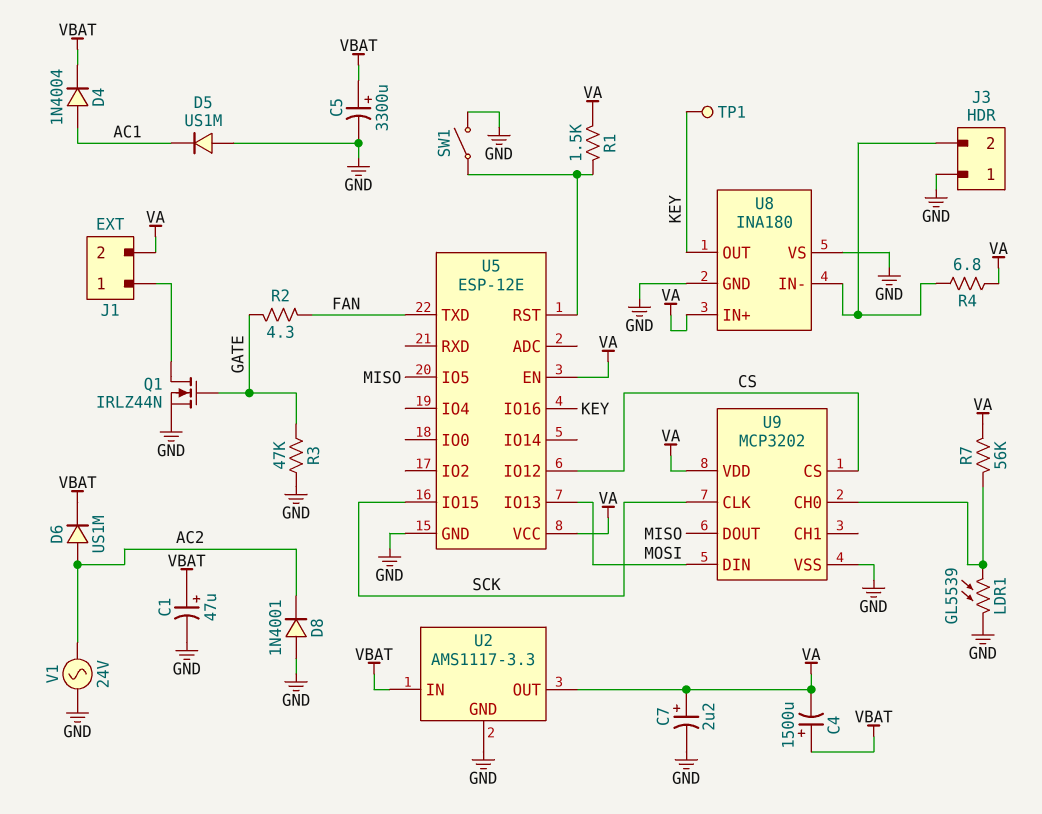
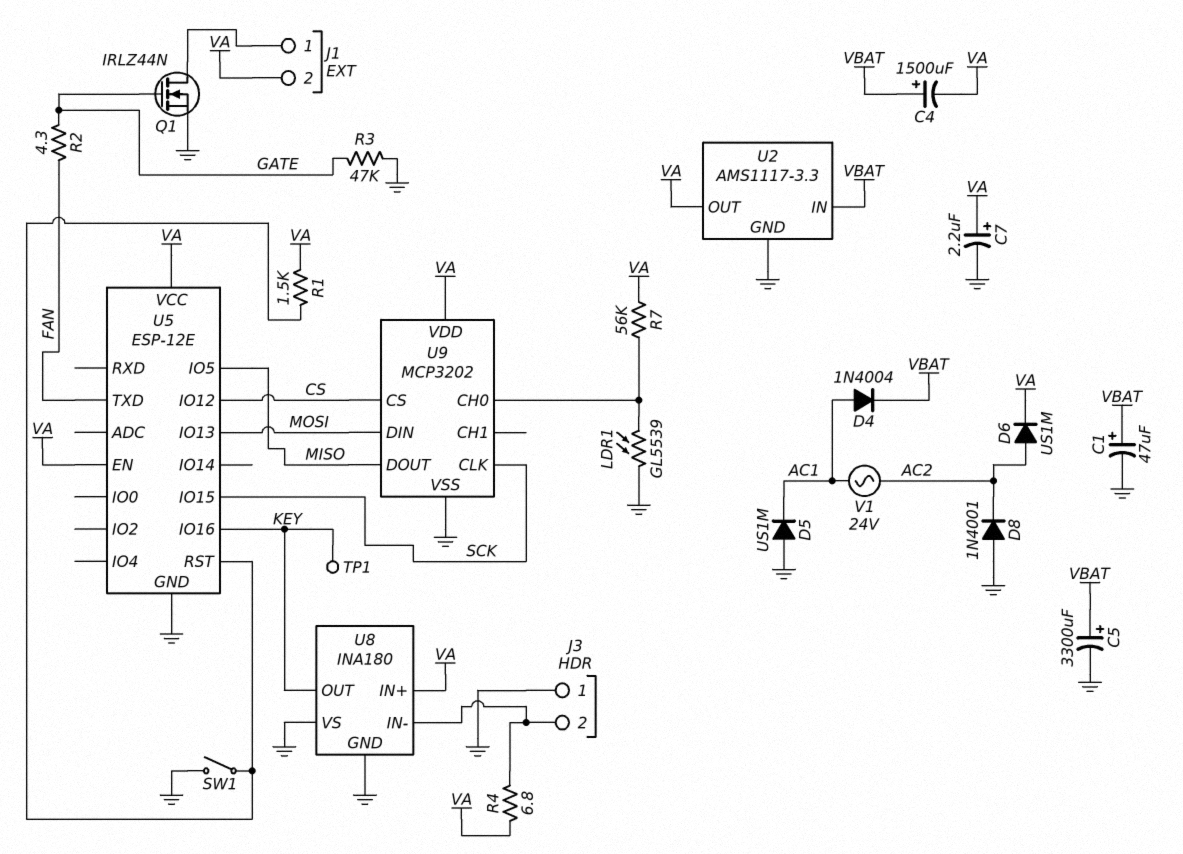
D6: diode US1M (A AC2, K VBAT) -> diode US1M (A AC2, K VA)
V1: AC 24V (AC2, GND) -> AC 24V (AC1, AC2)

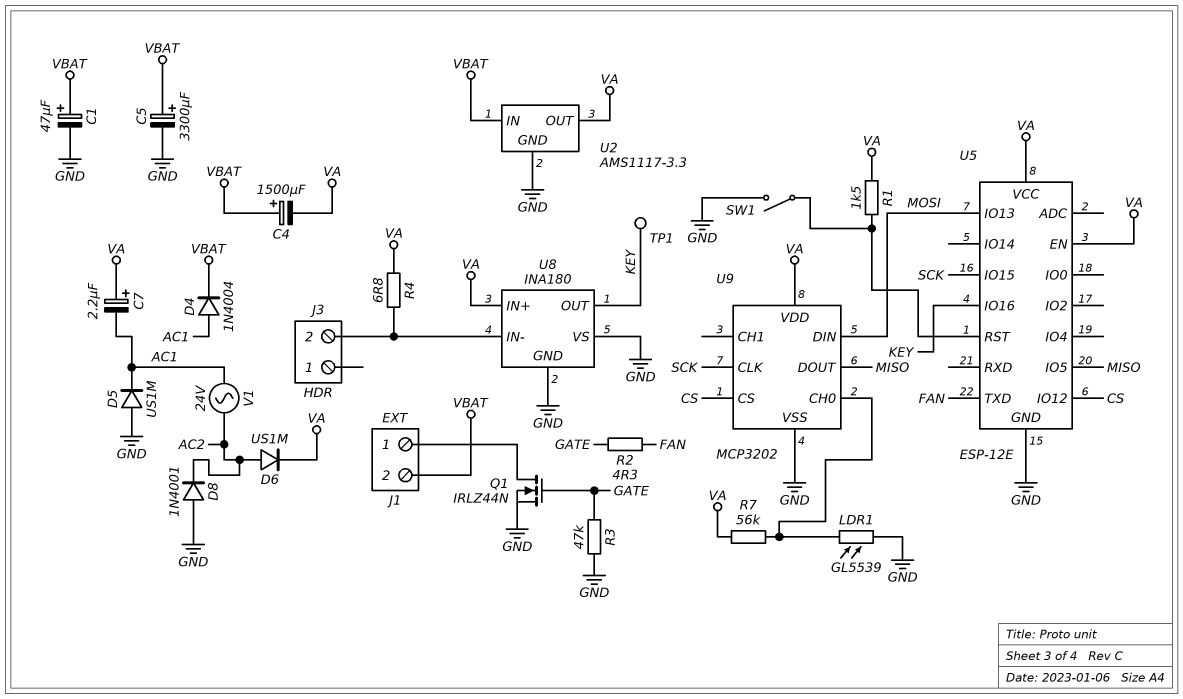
C7: 2.2uF (plus VA, minus GND) -> 2.2uF (plus VA, minus AC1)
J1 pin 2: VA -> VBAT
J3 pin 1: GND -> none

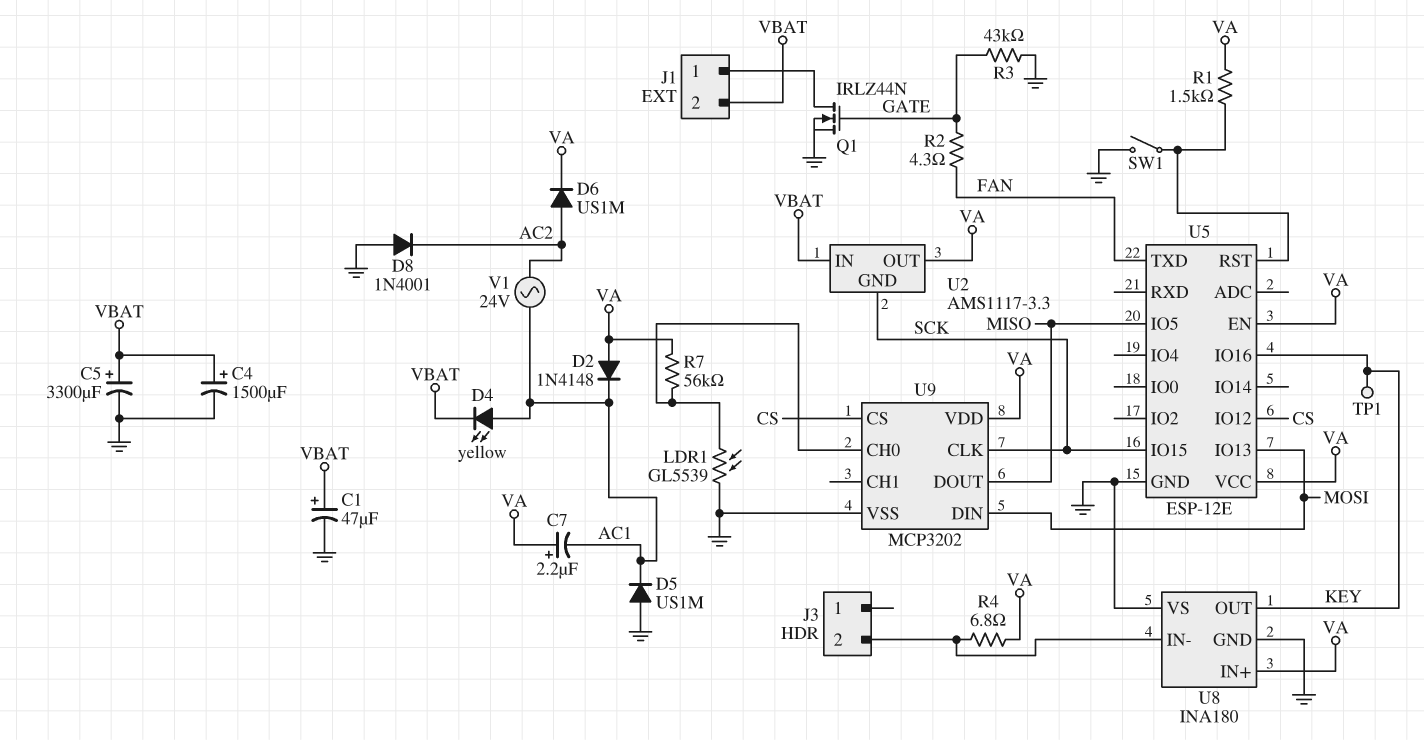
C4: 1500uF (plus VBAT, minus VA) -> 1500uF (plus VBAT, minus GND)
D2: none -> diode 1N4148 (A VA, K AC1)
D4: diode 1N4004 (A AC1, K VBAT) -> LED yellow (A AC1, K VBAT)
R3: 47k (GATE, GND) -> 43k (GATE, GND)
U2 pin GND: GND -> SCK

